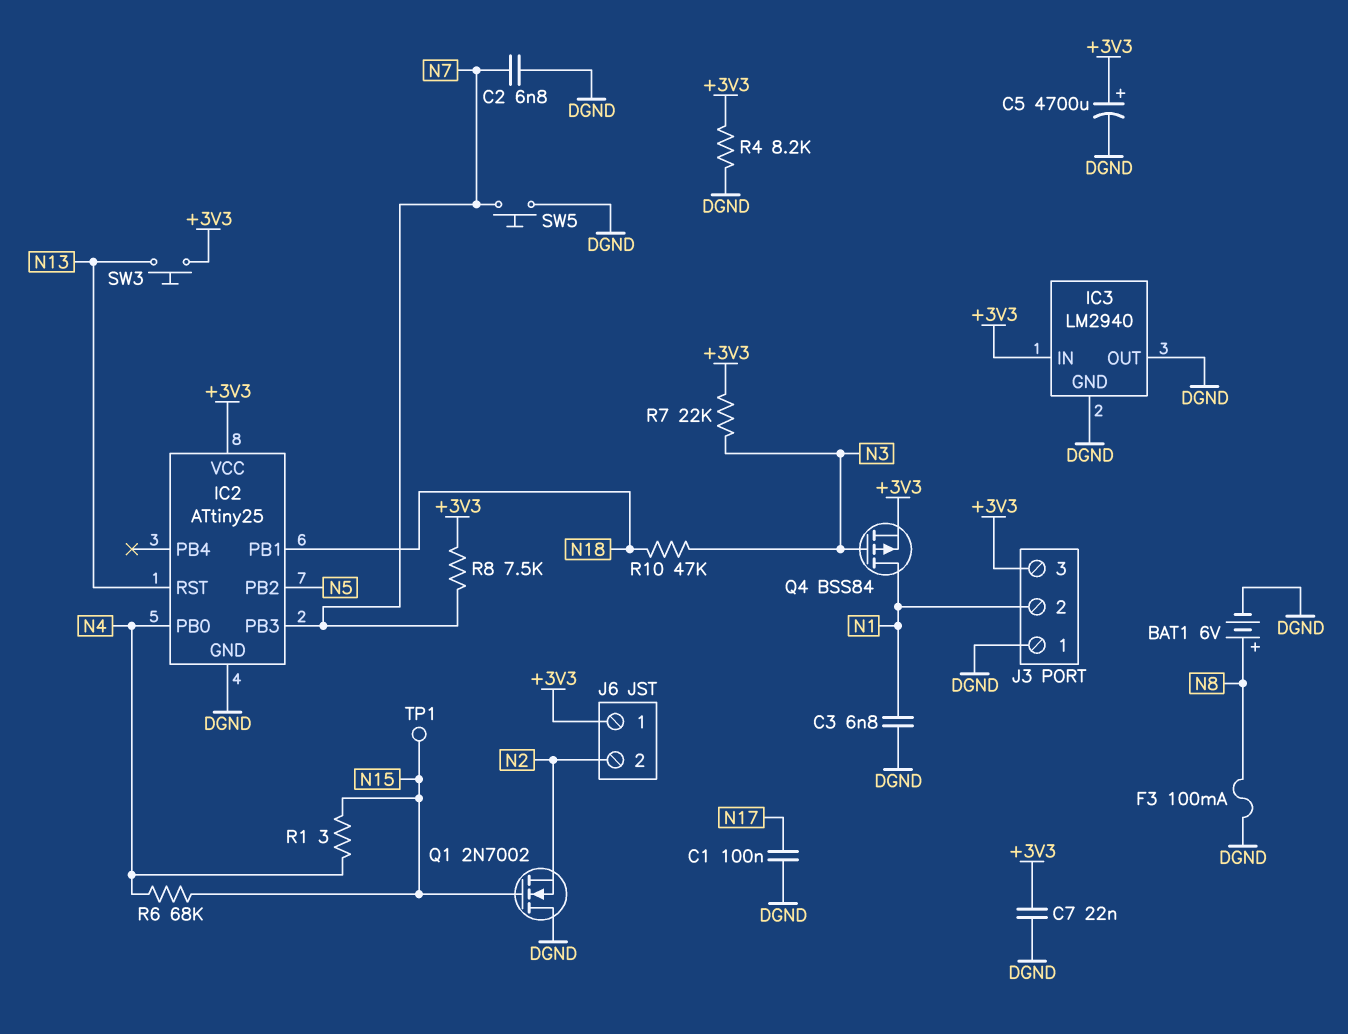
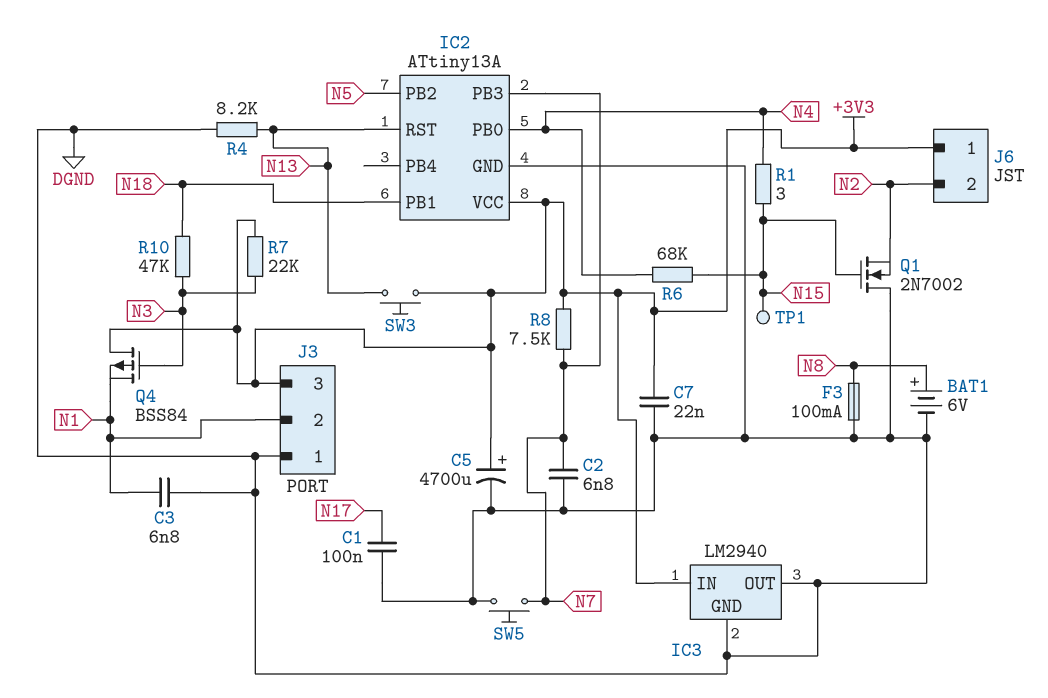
IC2: ATtiny25 -> ATtiny13A
Q4: PMOS BSS84 (G N3, D N1, S +3V3) -> PMOS BSS84 (G N3, D +3V3, S N1)
R4: 8.2k (+3V3, DGND) -> 8.2k (DGND, N13)

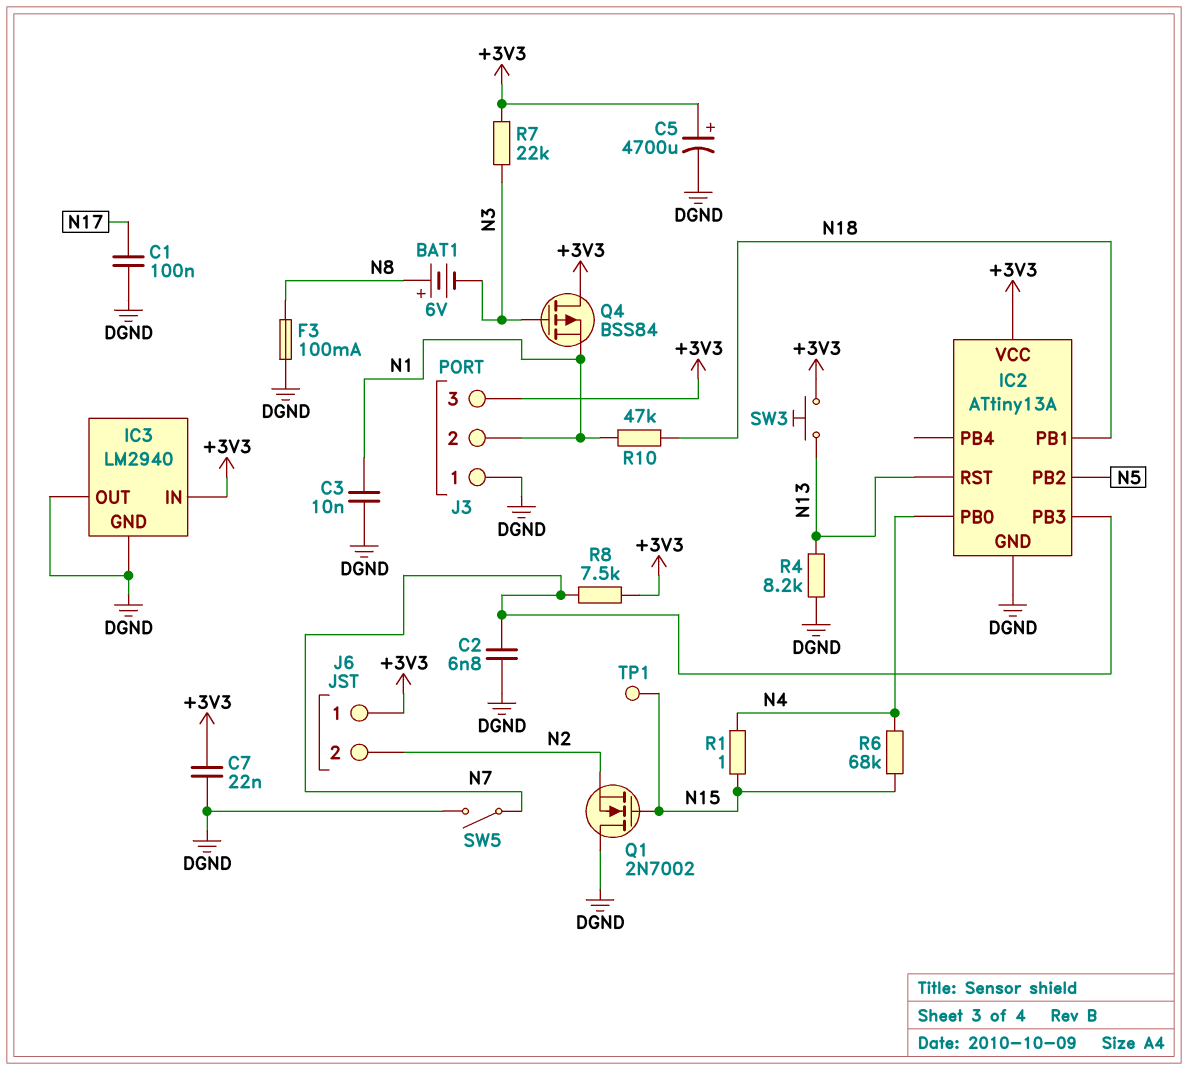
BAT1: 6V (plus N8, minus DGND) -> 6V (plus N8, minus N3)
C3: 6.8nF (DGND, N1) -> 10nF (DGND, N1)
R1: 3 (N4, N15) -> 1 (N4, N15)
R10: 47k (N3, N18) -> 47k (N1, N18)
SW5: button (DGND, N7) -> switch (DGND, N7)

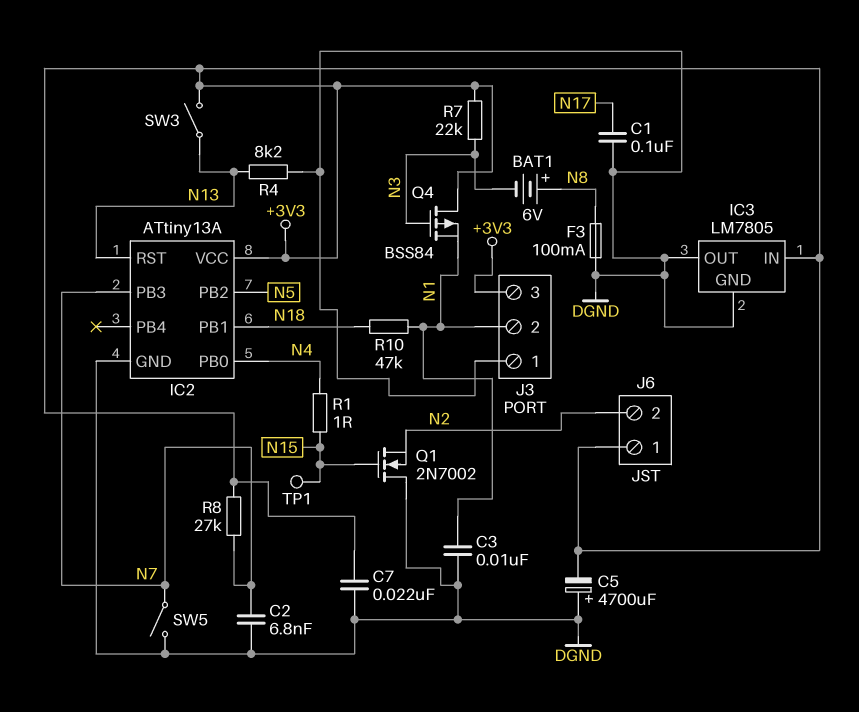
C5: 4700uF (plus +3V3, minus DGND) -> 4700uF (plus DGND, minus +3V3)
IC3: LM2940 -> LM7805
R6: 68k (N4, N15) -> none
R8: 7.5k (+3V3, N7) -> 27k (+3V3, N7)
SW3: button (+3V3, N13) -> switch (+3V3, N13)

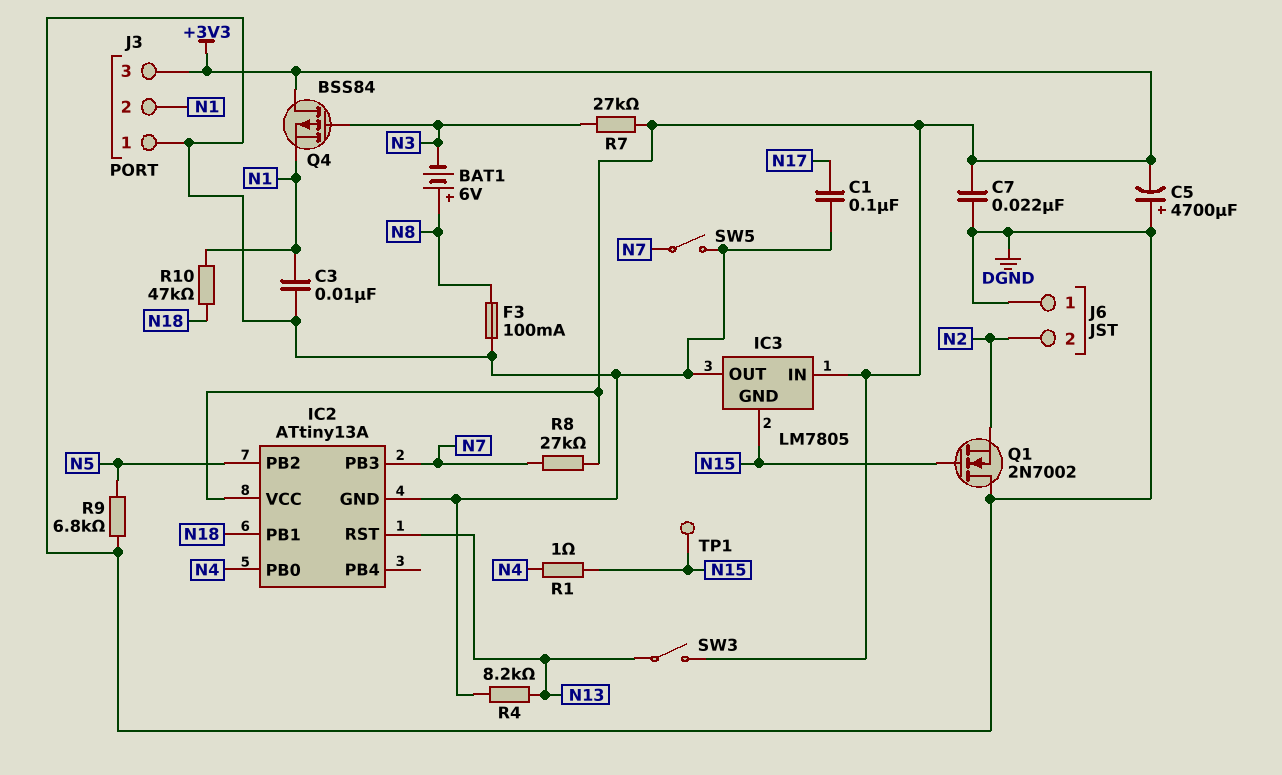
C2: 6.8nF (DGND, N7) -> none
IC3 pin GND: DGND -> N15
J6 pin 1: +3V3 -> DGND
R7: 22k (+3V3, N3) -> 27k (+3V3, N3)
R9: none -> 6.8k (DGND, N5)

